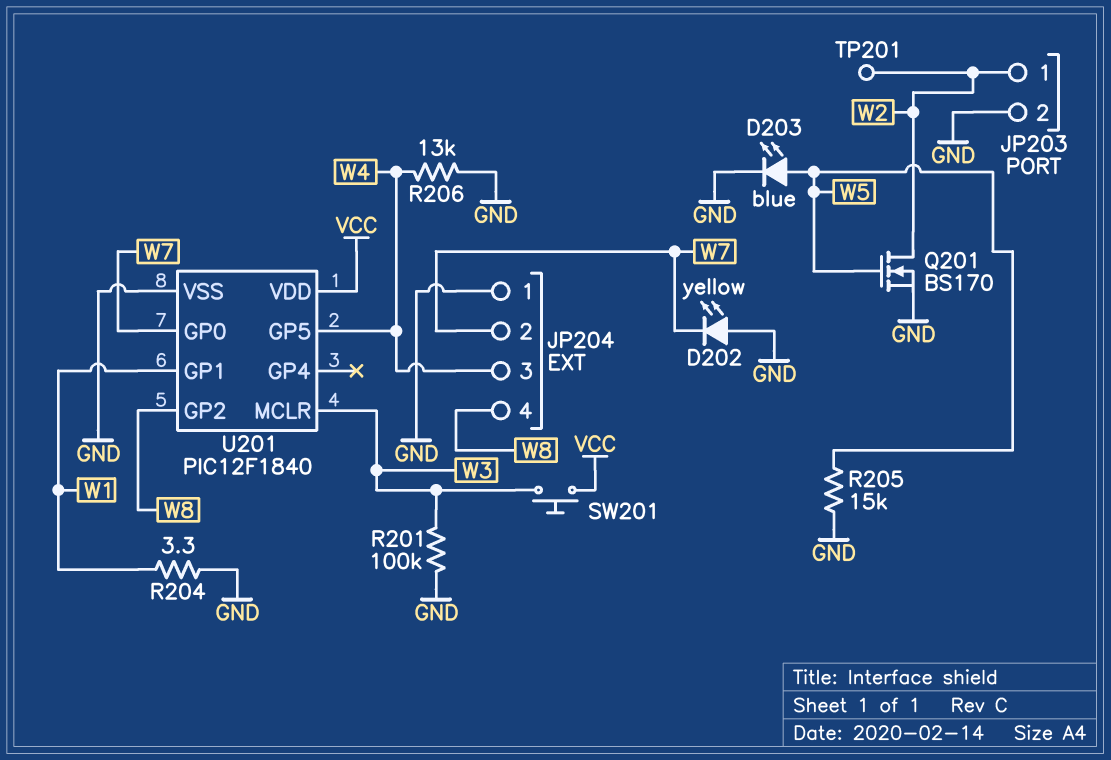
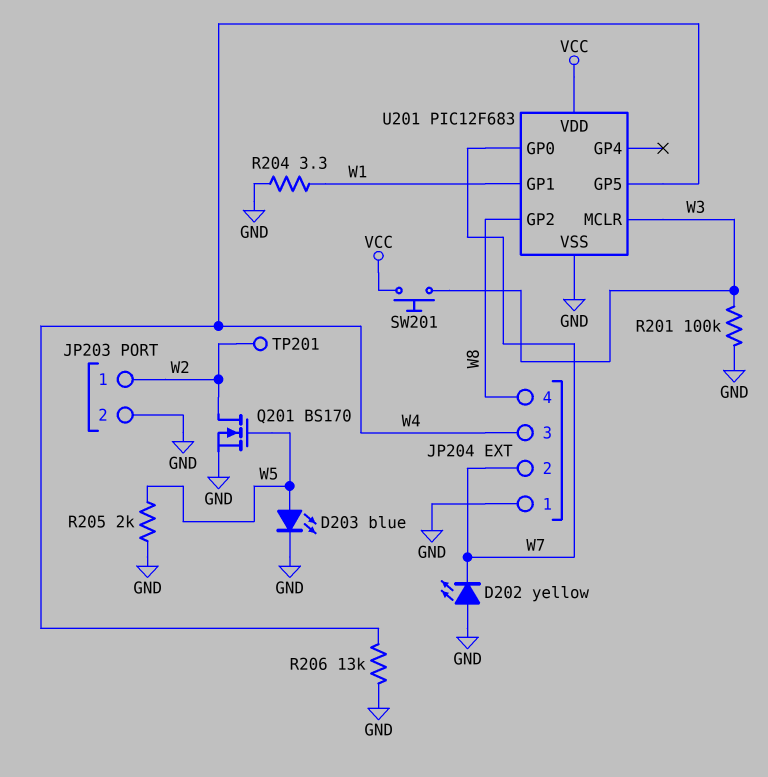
R205: 15k (GND, W5) -> 2k (GND, W5)
U201: PIC12F1840 -> PIC12F683

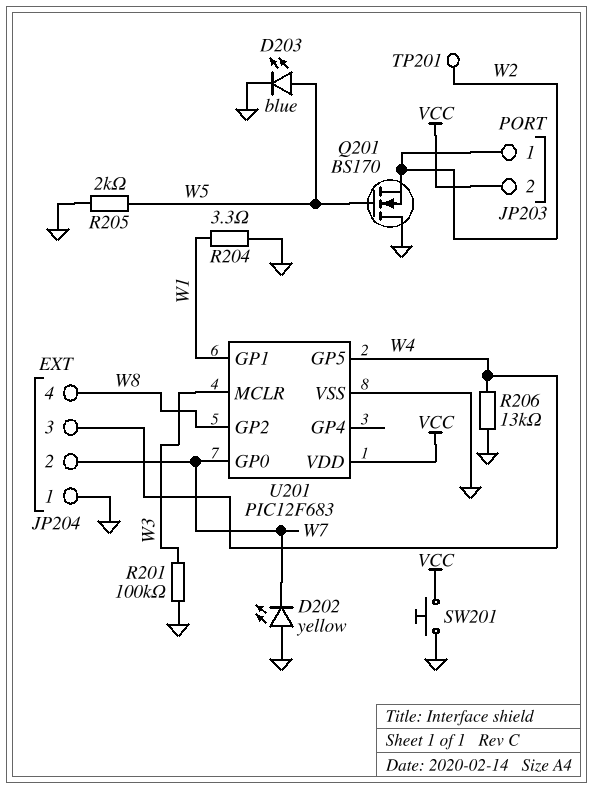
JP203 pin 2: GND -> VCC
Q201: NMOS BS170 (G W5, D W2, S GND) -> NMOS BS170 (G W5, D GND, S W2)
SW201: button (VCC, W3) -> button (GND, VCC)

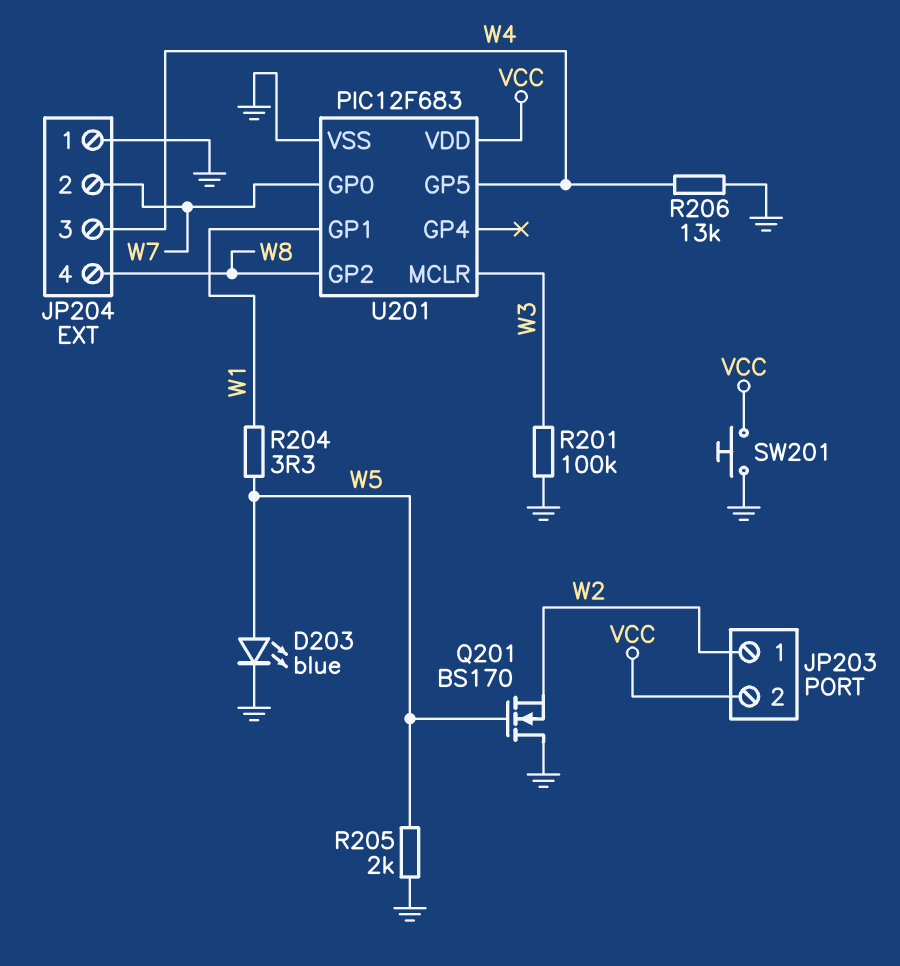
D202: LED yellow (A GND, K W7) -> none
R204: 3.3 (GND, W1) -> 3.3 (W1, W5)
TP201: test point (W2) -> none

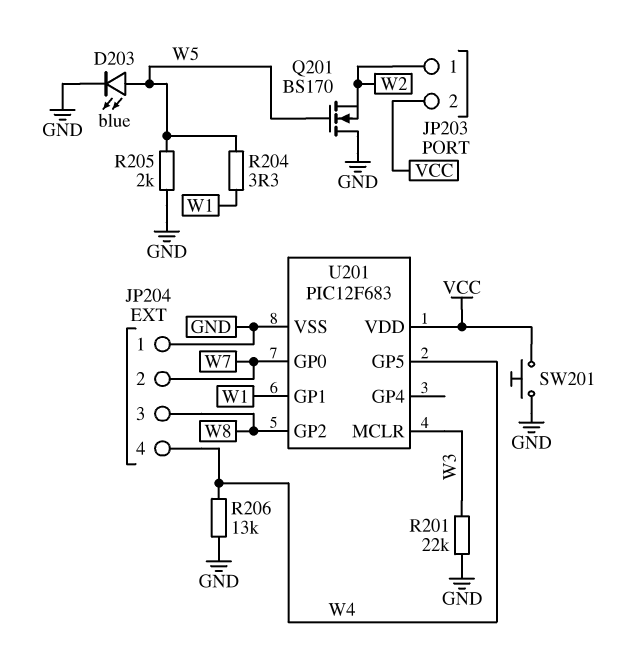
JP204 pin 3: W4 -> W8
JP204 pin 4: W8 -> W4
R201: 100k (GND, W3) -> 22k (GND, W3)

